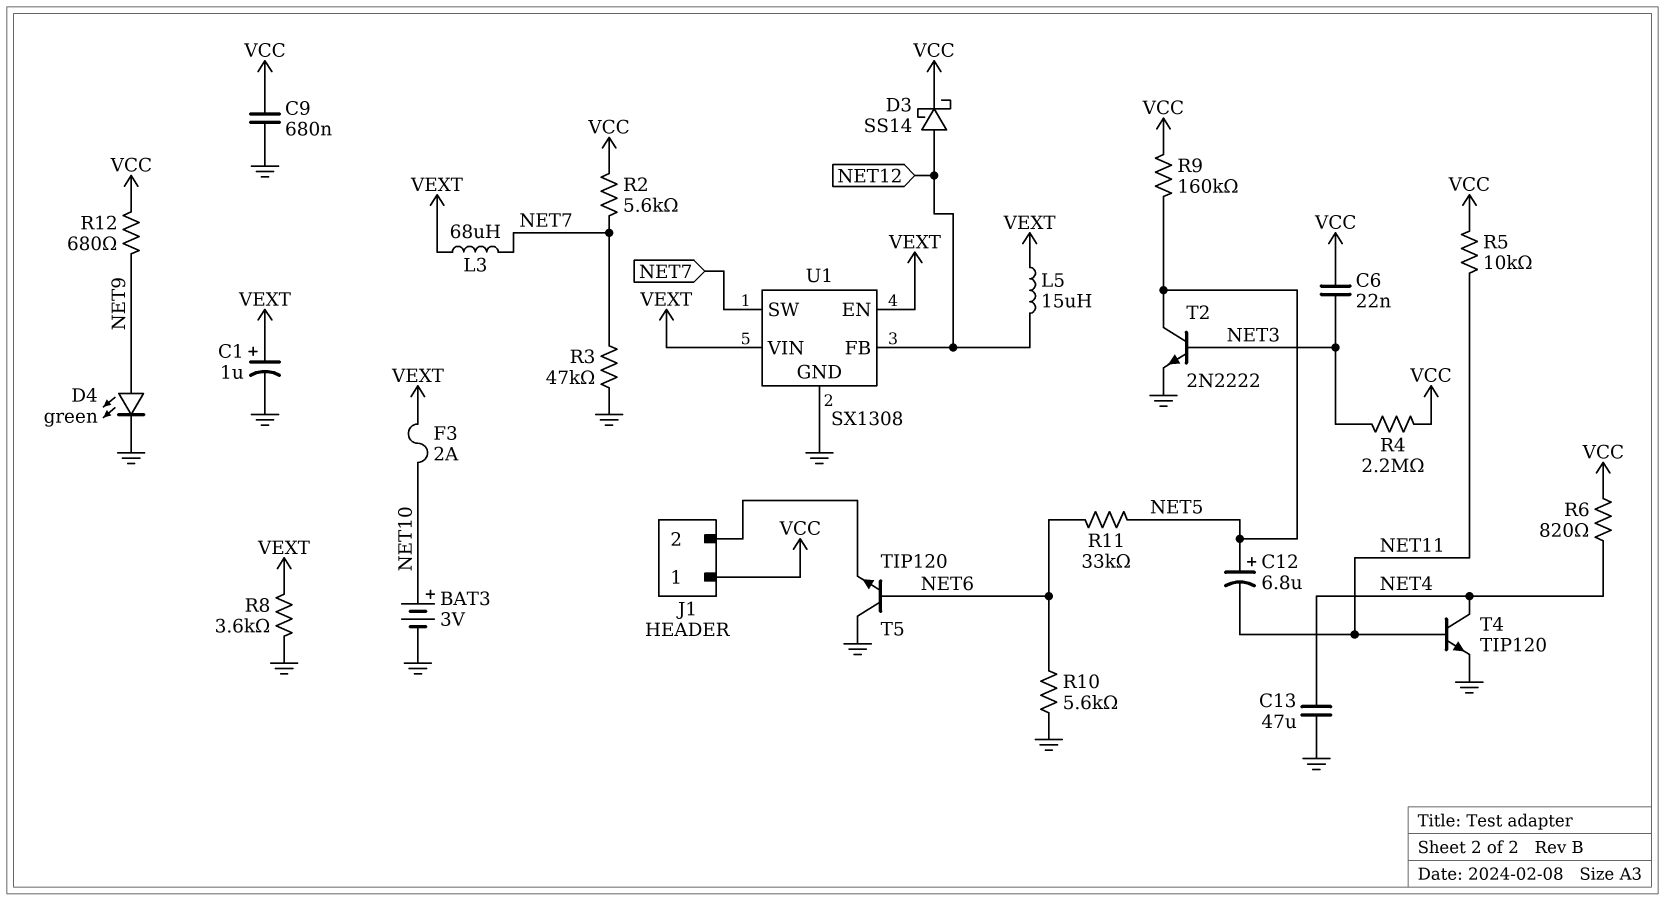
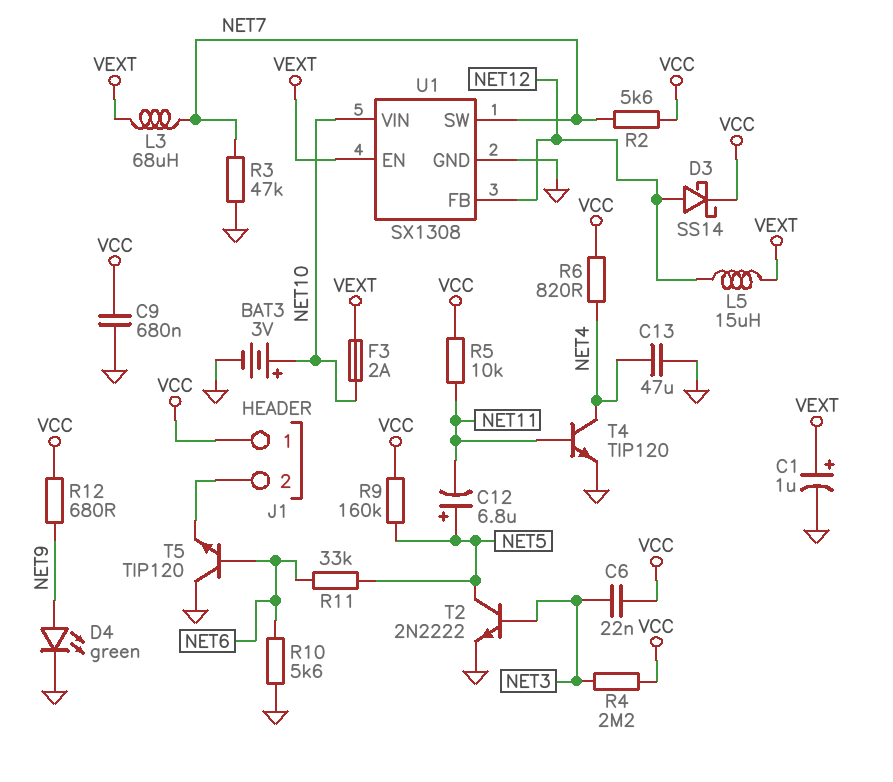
R8: 3.6k (GND, VEXT) -> none
U1 pin VIN: VEXT -> NET10

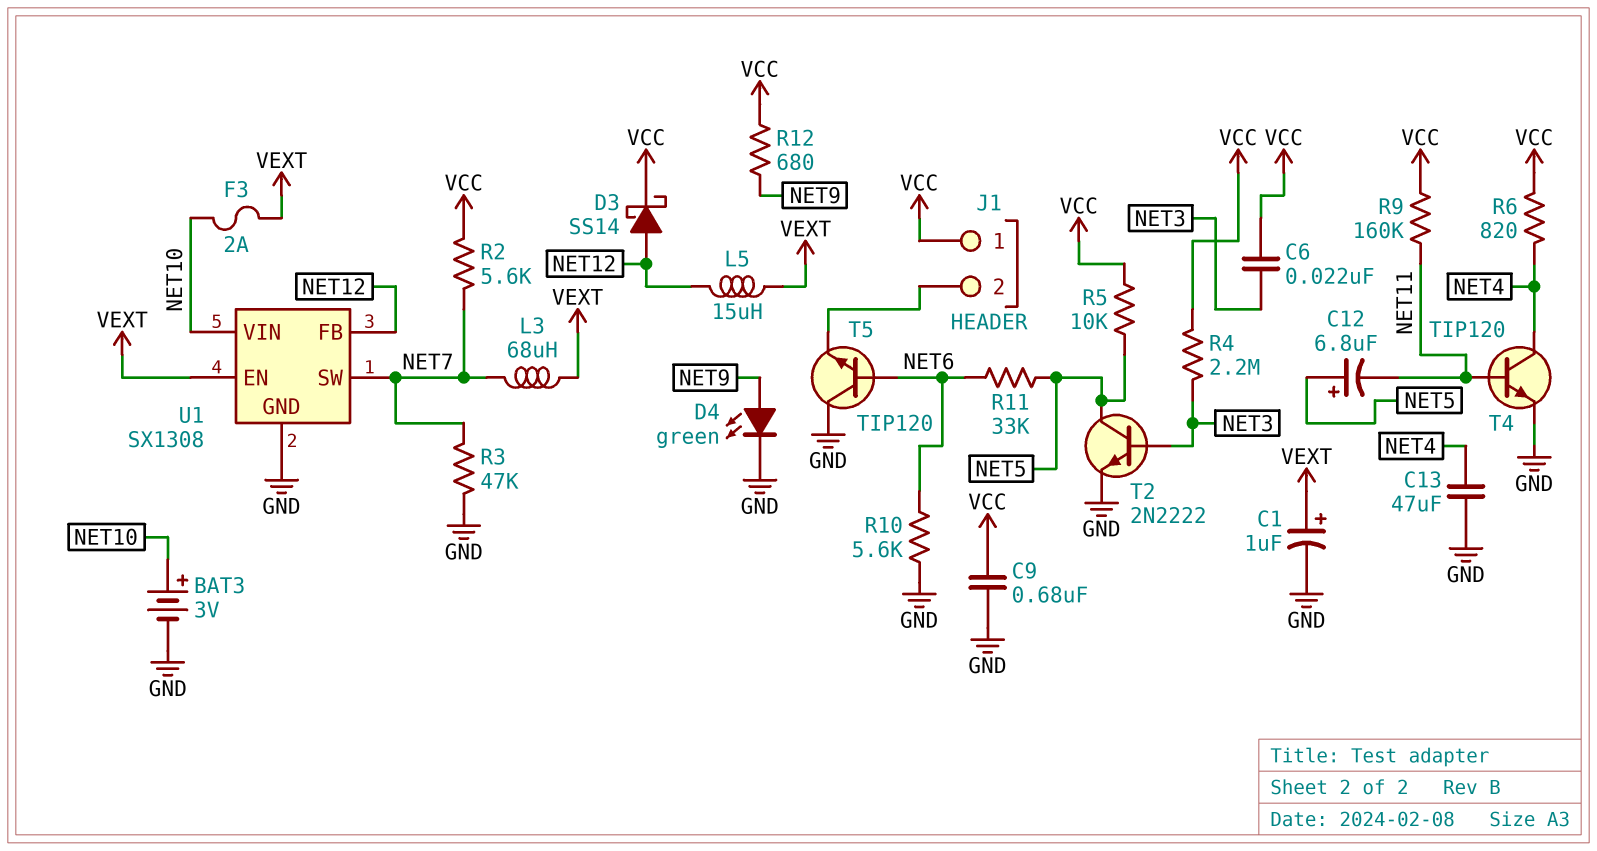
R5: 10k (NET11, VCC) -> 10k (NET5, VCC)
R9: 160k (NET5, VCC) -> 160k (NET11, VCC)

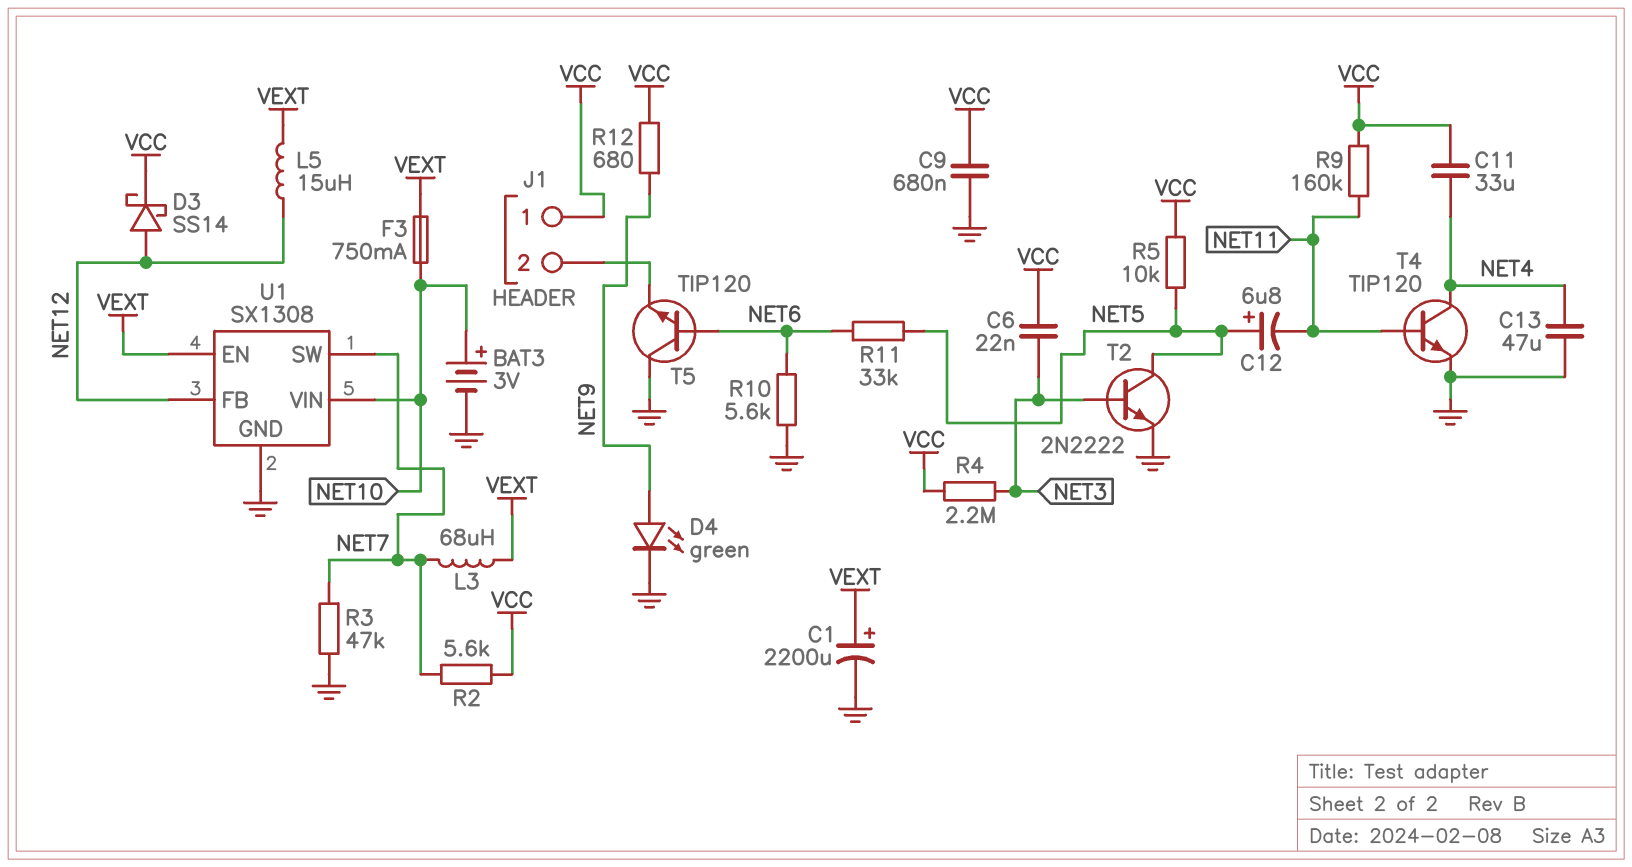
C1: 1uF (plus VEXT, minus GND) -> 2200uF (plus VEXT, minus GND)
C11: none -> 33uF (NET4, VCC)
F3: 2A (NET10, VEXT) -> 750mA (NET10, VEXT)
R6: 820 (NET4, VCC) -> none

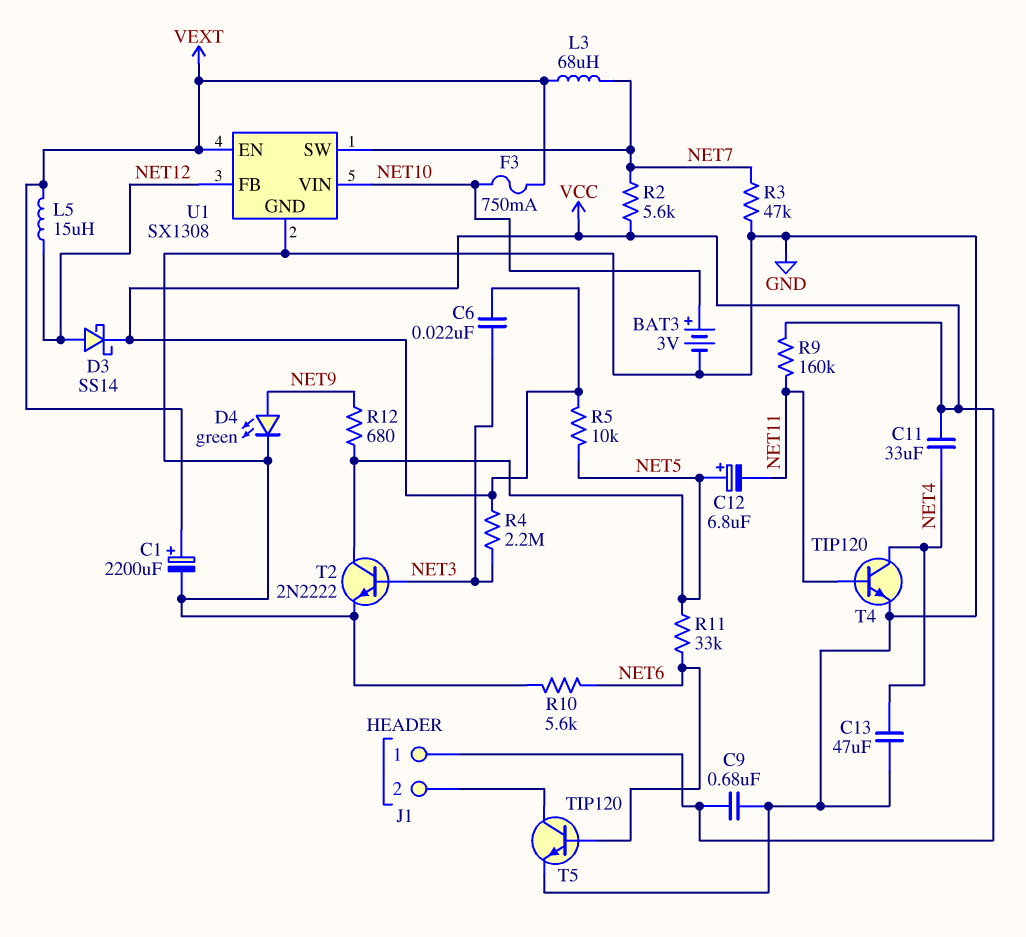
R12: 680 (NET9, VCC) -> 680 (NET5, NET9)
T5: NPN TIP120 (B NET6, C GND, E J1/2) -> NPN TIP120 (B NET6, C J1/2, E GND)

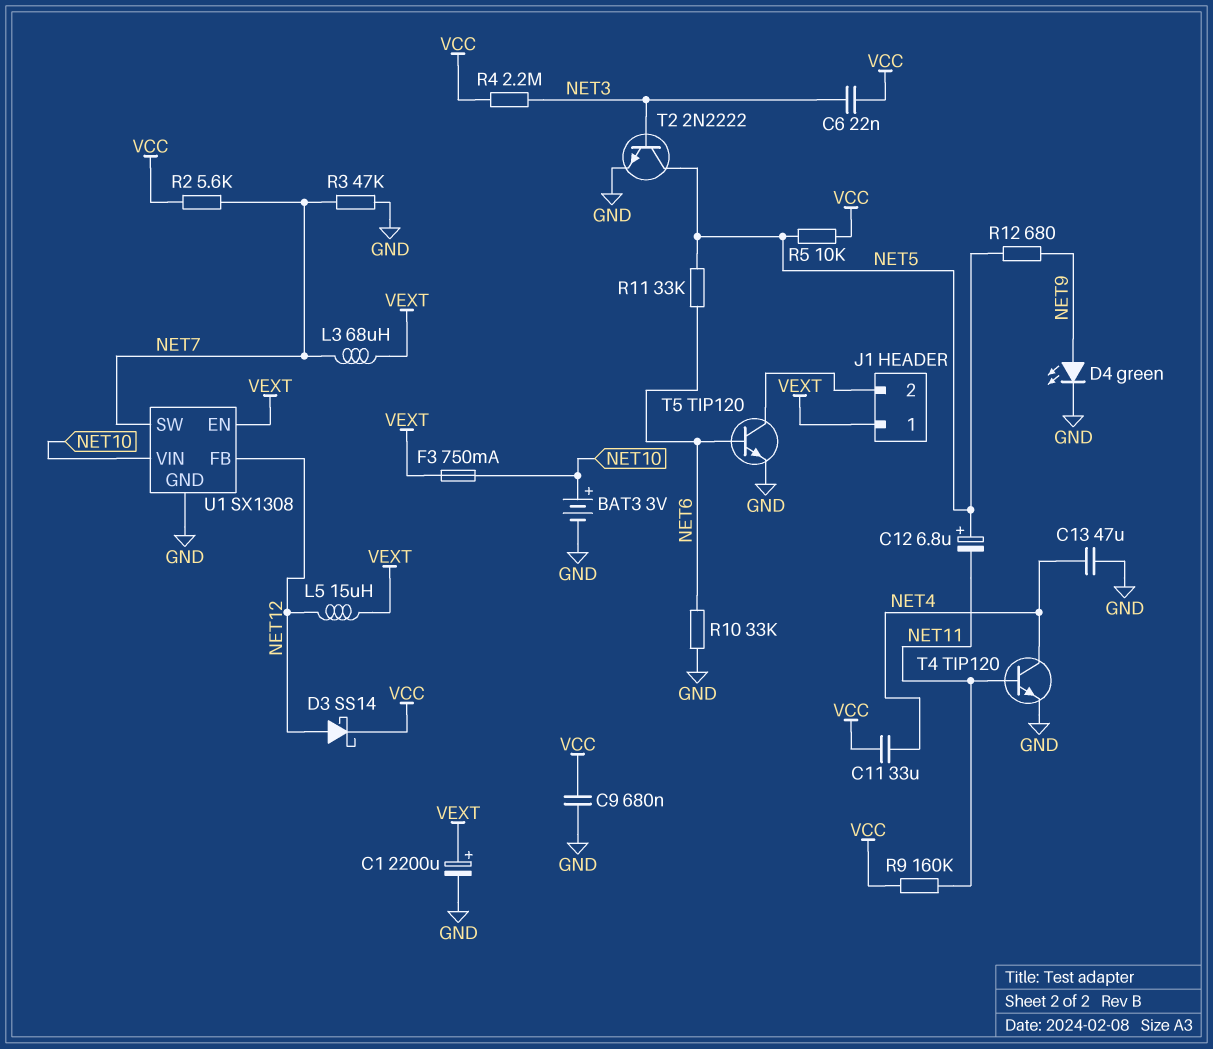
J1 pin 1: VCC -> VEXT
R10: 5.6k (GND, NET6) -> 33k (GND, NET6)

